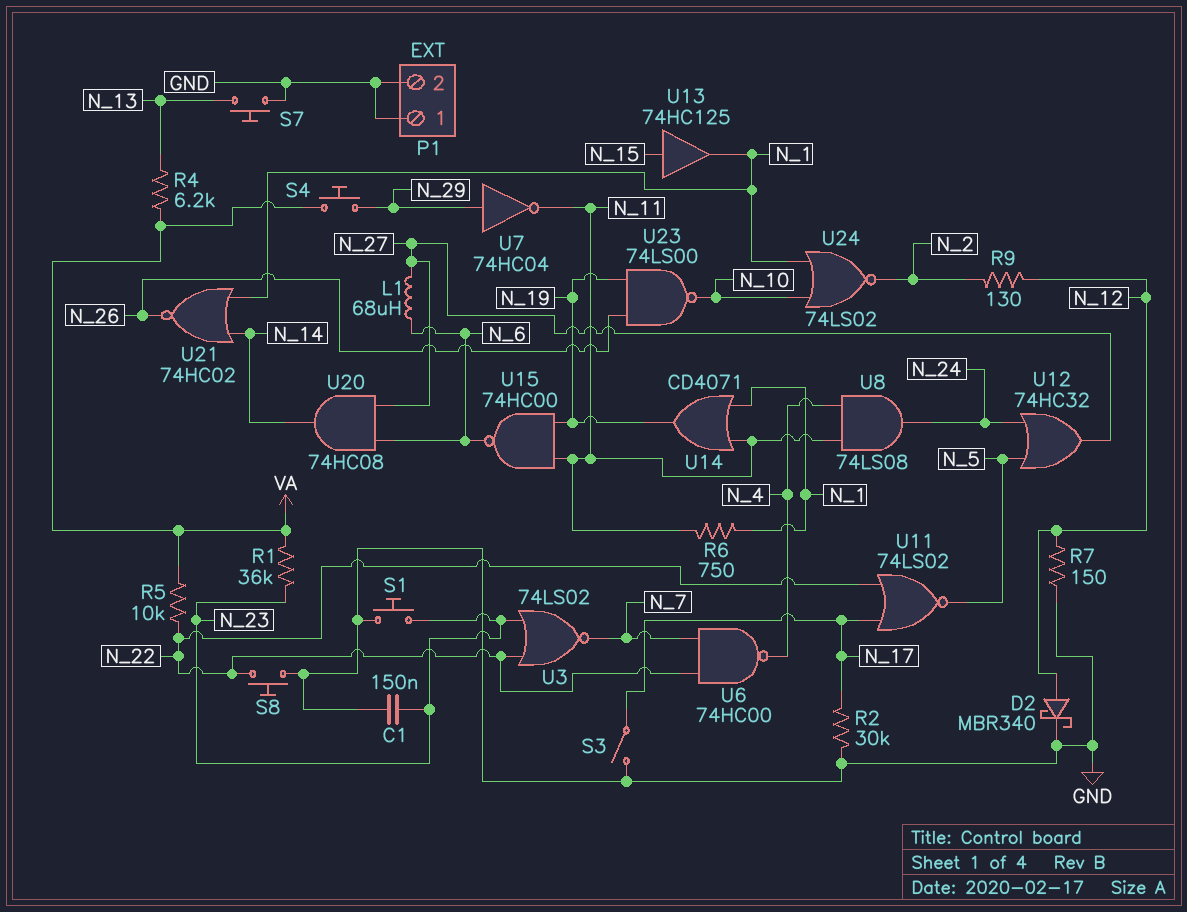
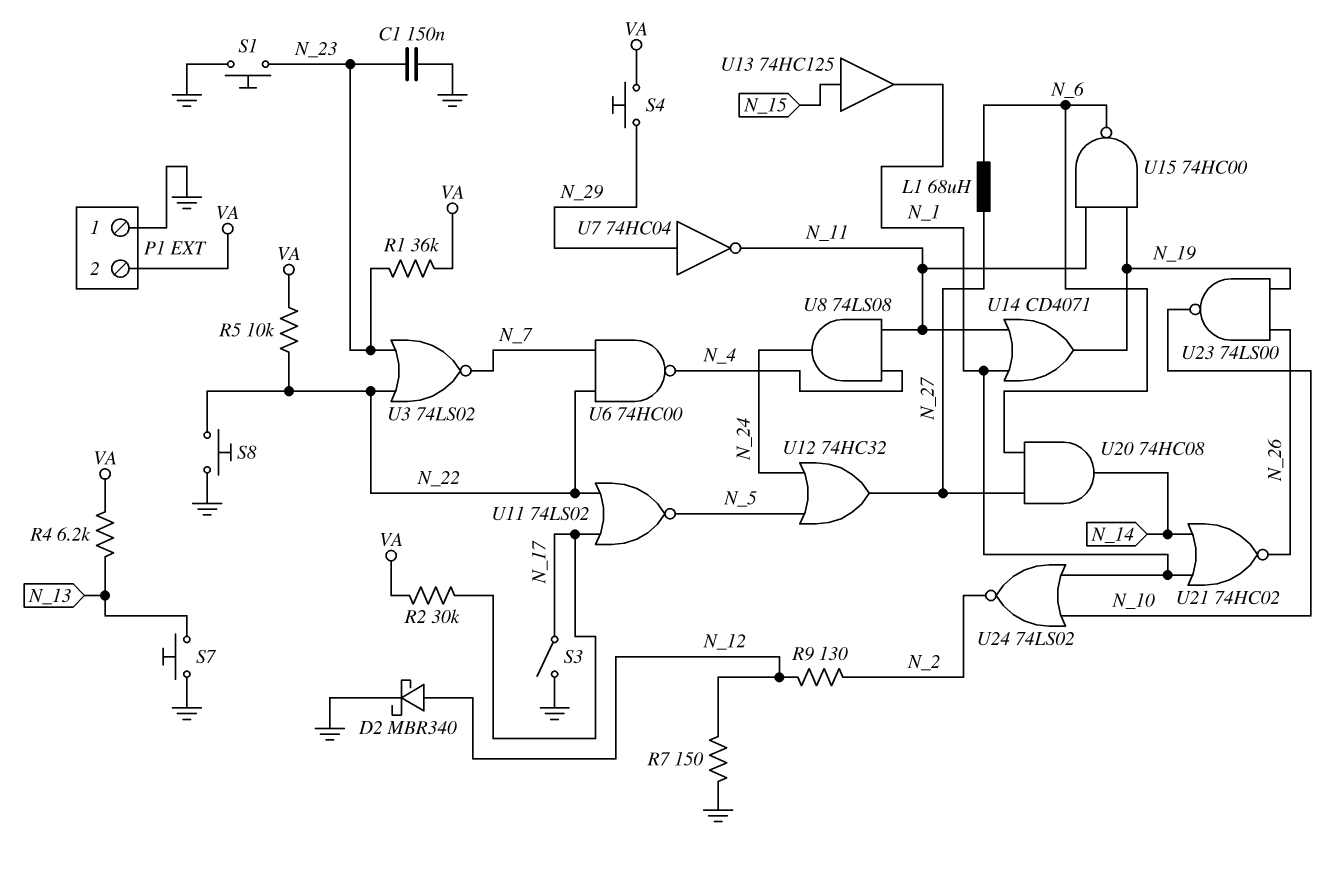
P1 pin 2: GND -> VA
R2: 30k (GND, N_17) -> 30k (N_17, VA)
R6: 750 (N_1, N_11) -> none

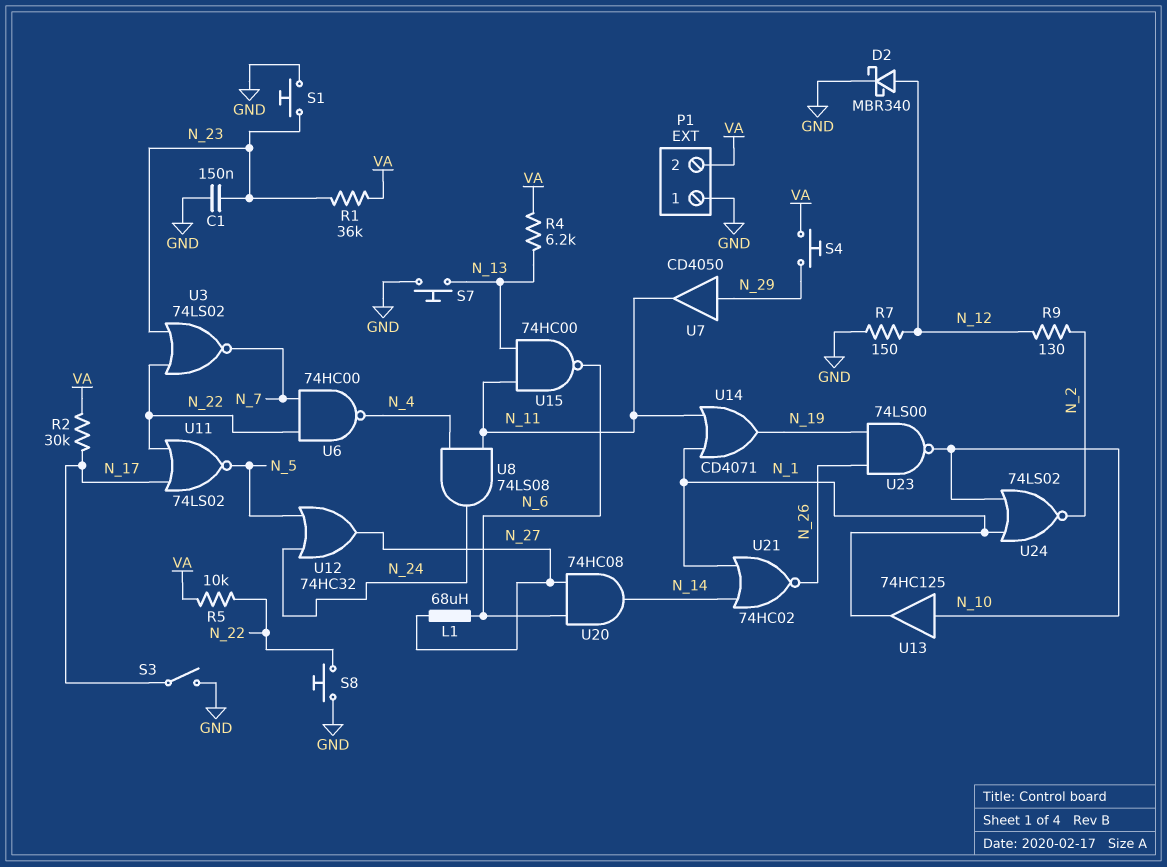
U7: NOT 74HC04 (in N_29, out N_11) -> buffer CD4050 (in N_29, out N_11)
U13: buffer 74HC125 (in N_15, out N_1) -> buffer 74HC125 (in N_10, out N_1)
U15: NAND 74HC00 (in N_11, in N_19, out N_6) -> NAND 74HC00 (in N_11, in N_13, out N_6)

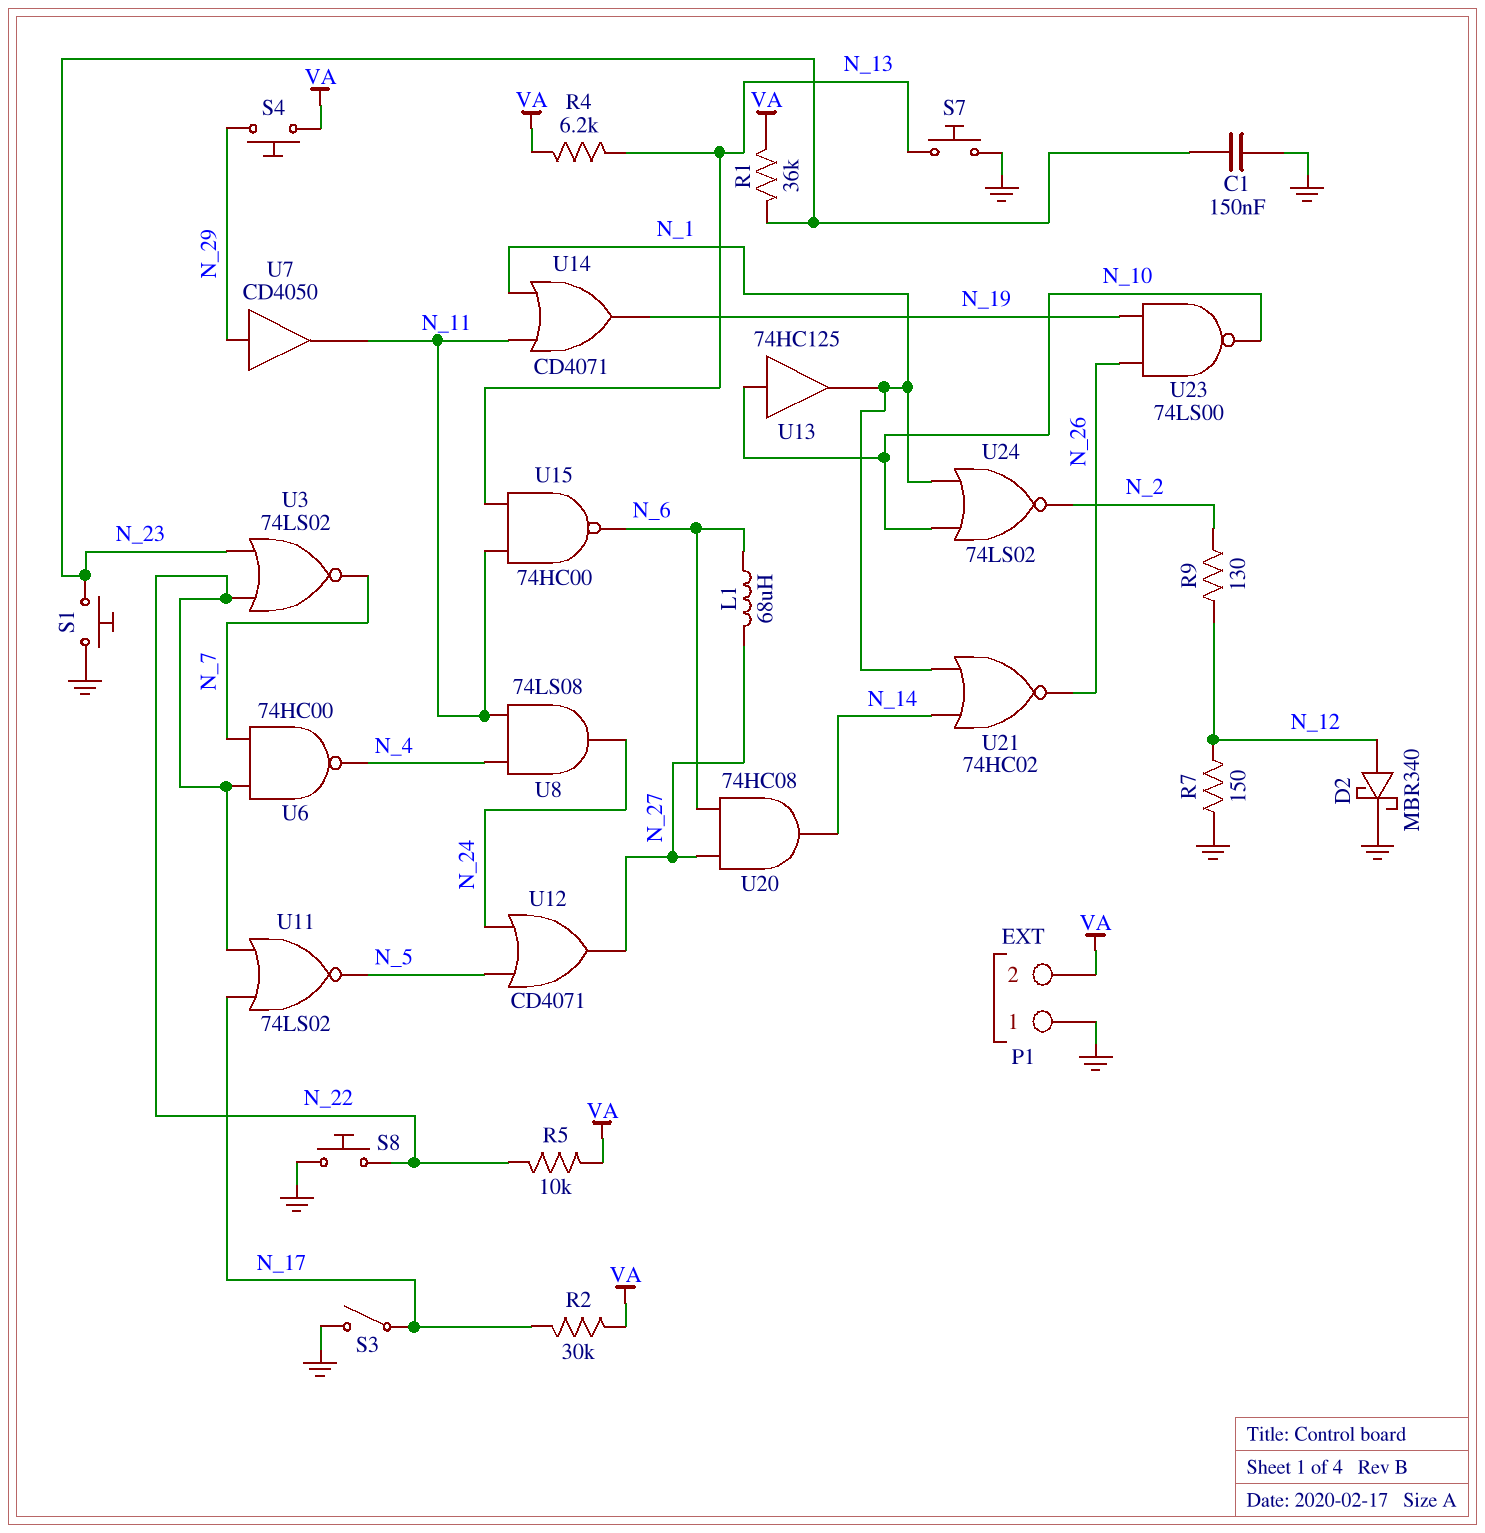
U12: OR 74HC32 (in N_5, in N_24, out N_27) -> OR CD4071 (in N_5, in N_24, out N_27)

